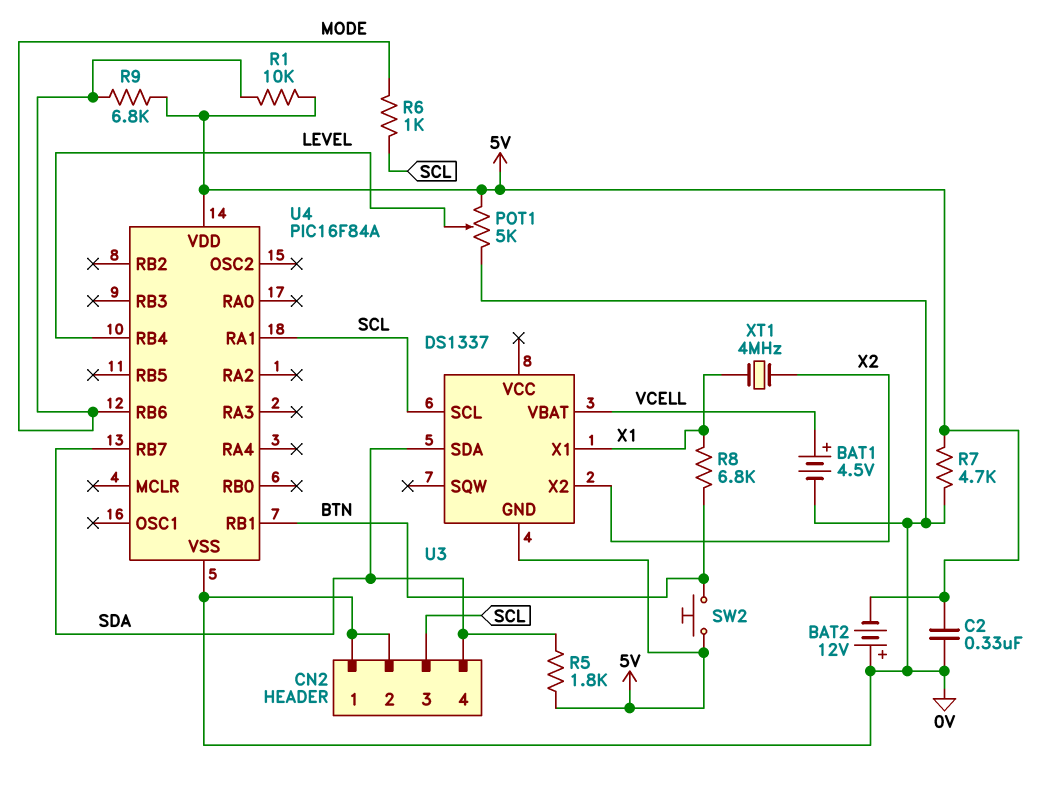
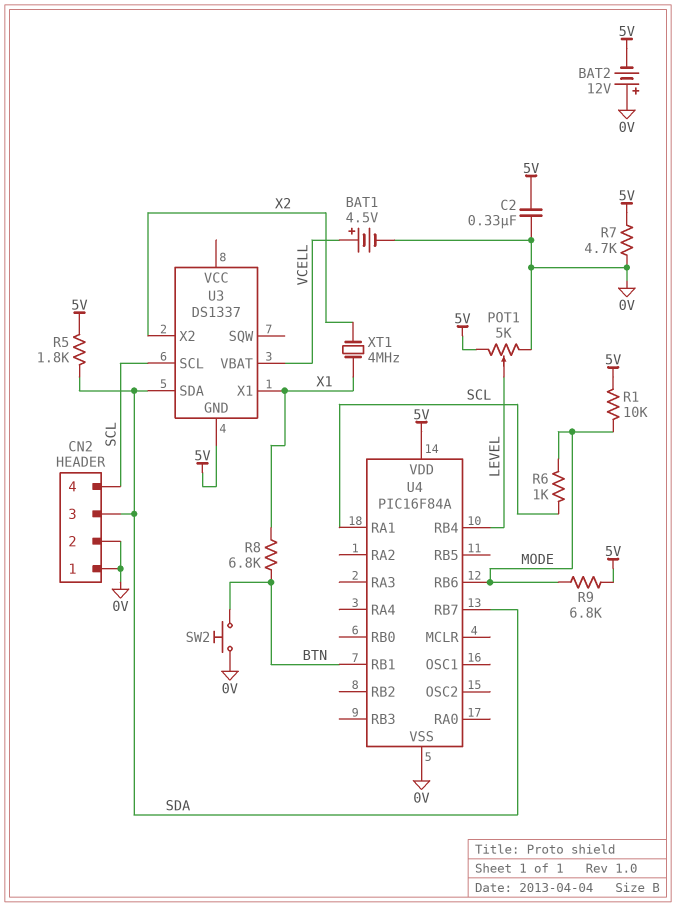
CN2 pin 3: SCL -> SDA
CN2 pin 4: SDA -> SCL
SW2: button (5V, BTN) -> button (0V, BTN)

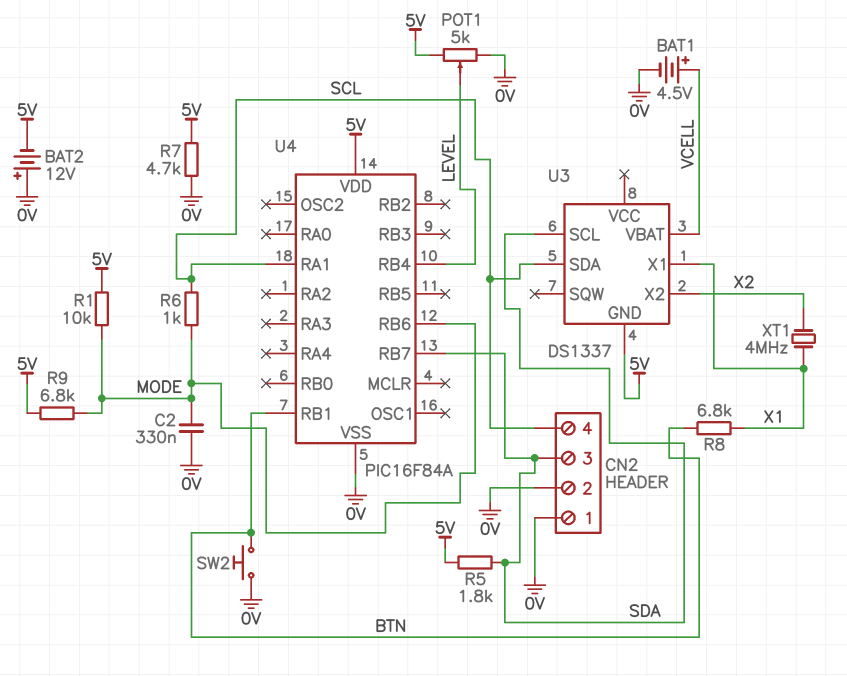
C2: 330nF (0V, 5V) -> 330nF (0V, MODE)
U3 pin SCL: SCL -> SDA
U3 pin SDA: SDA -> SCL

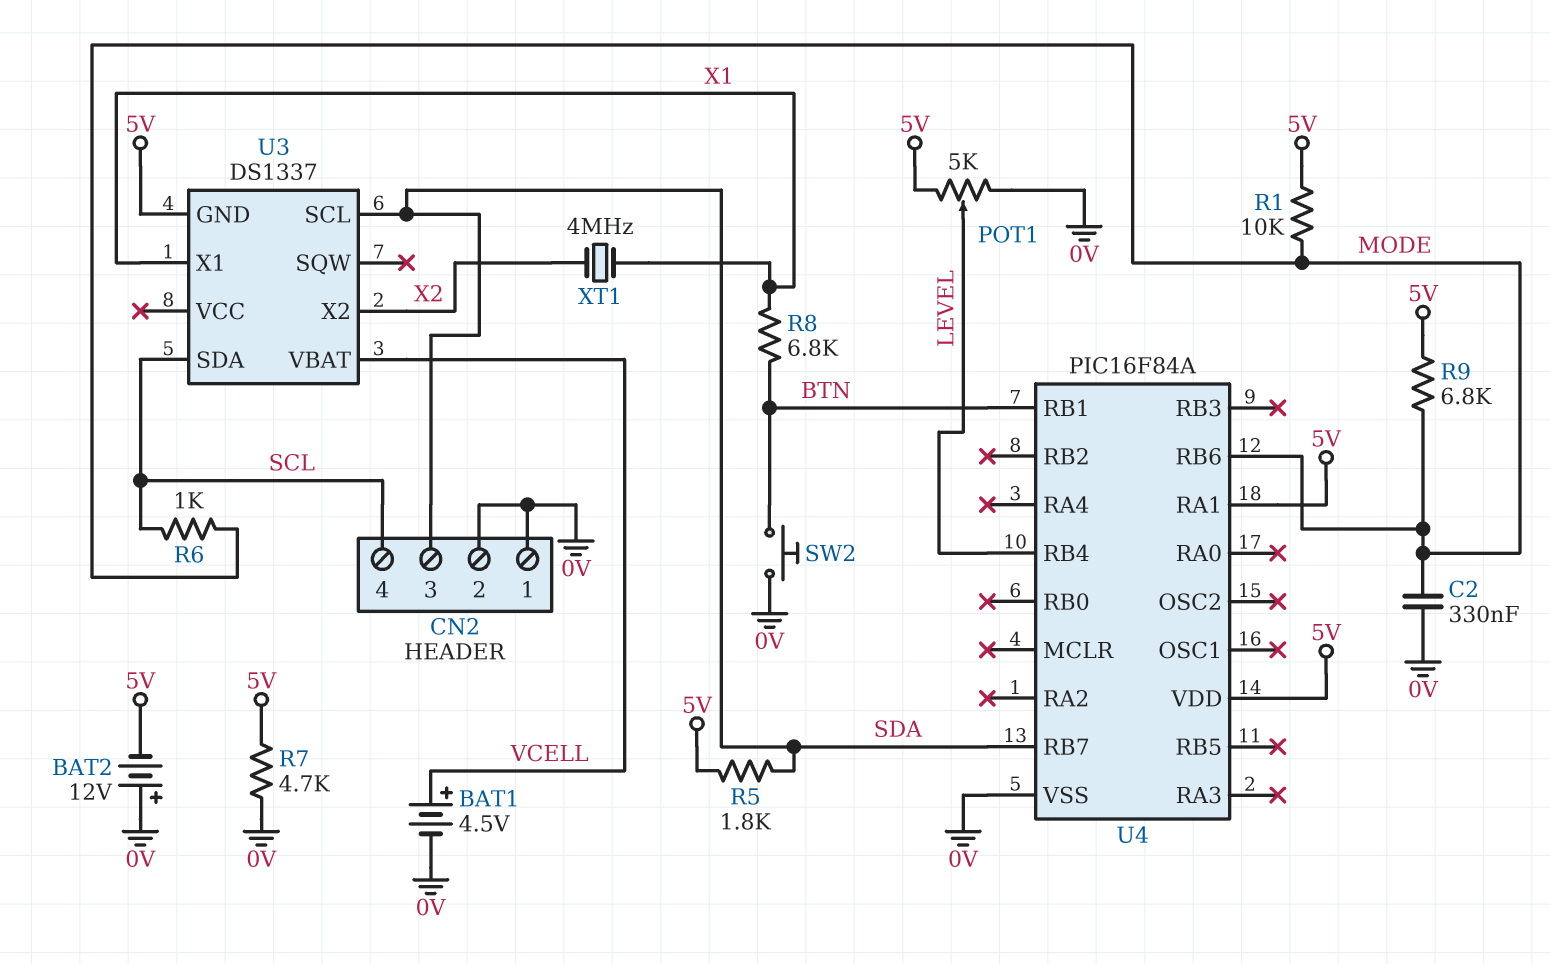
U4 pin RA1: SCL -> 5V

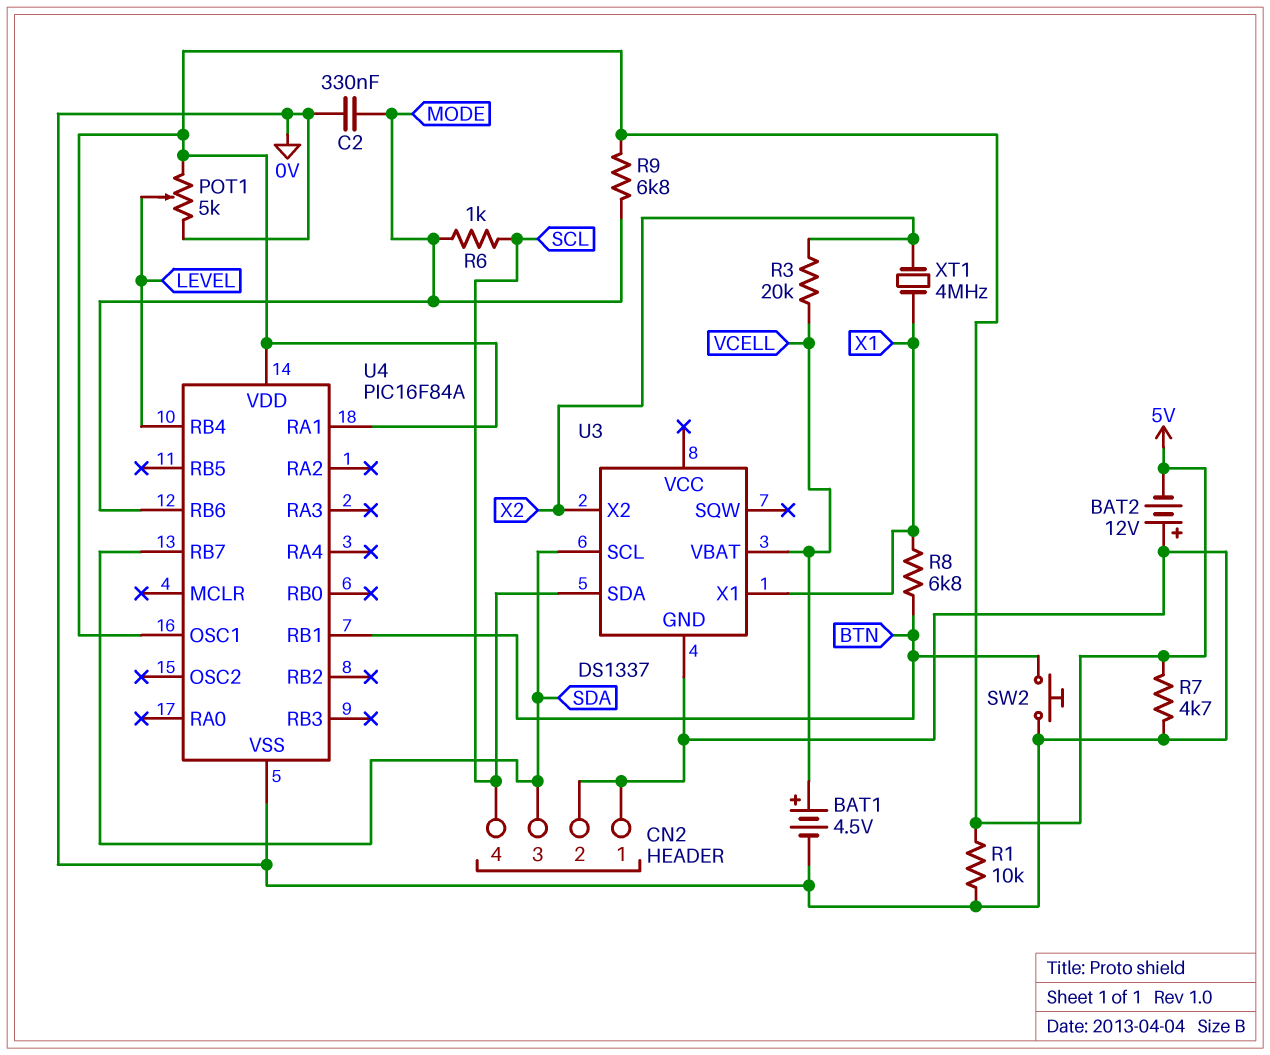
R1: 10k (5V, MODE) -> 10k (0V, 5V)
R3: none -> 20k (VCELL, X2)
R5: 1.8k (5V, SDA) -> none
U3 pin GND: 5V -> 0V
U4 pin OSC1: none -> 5V

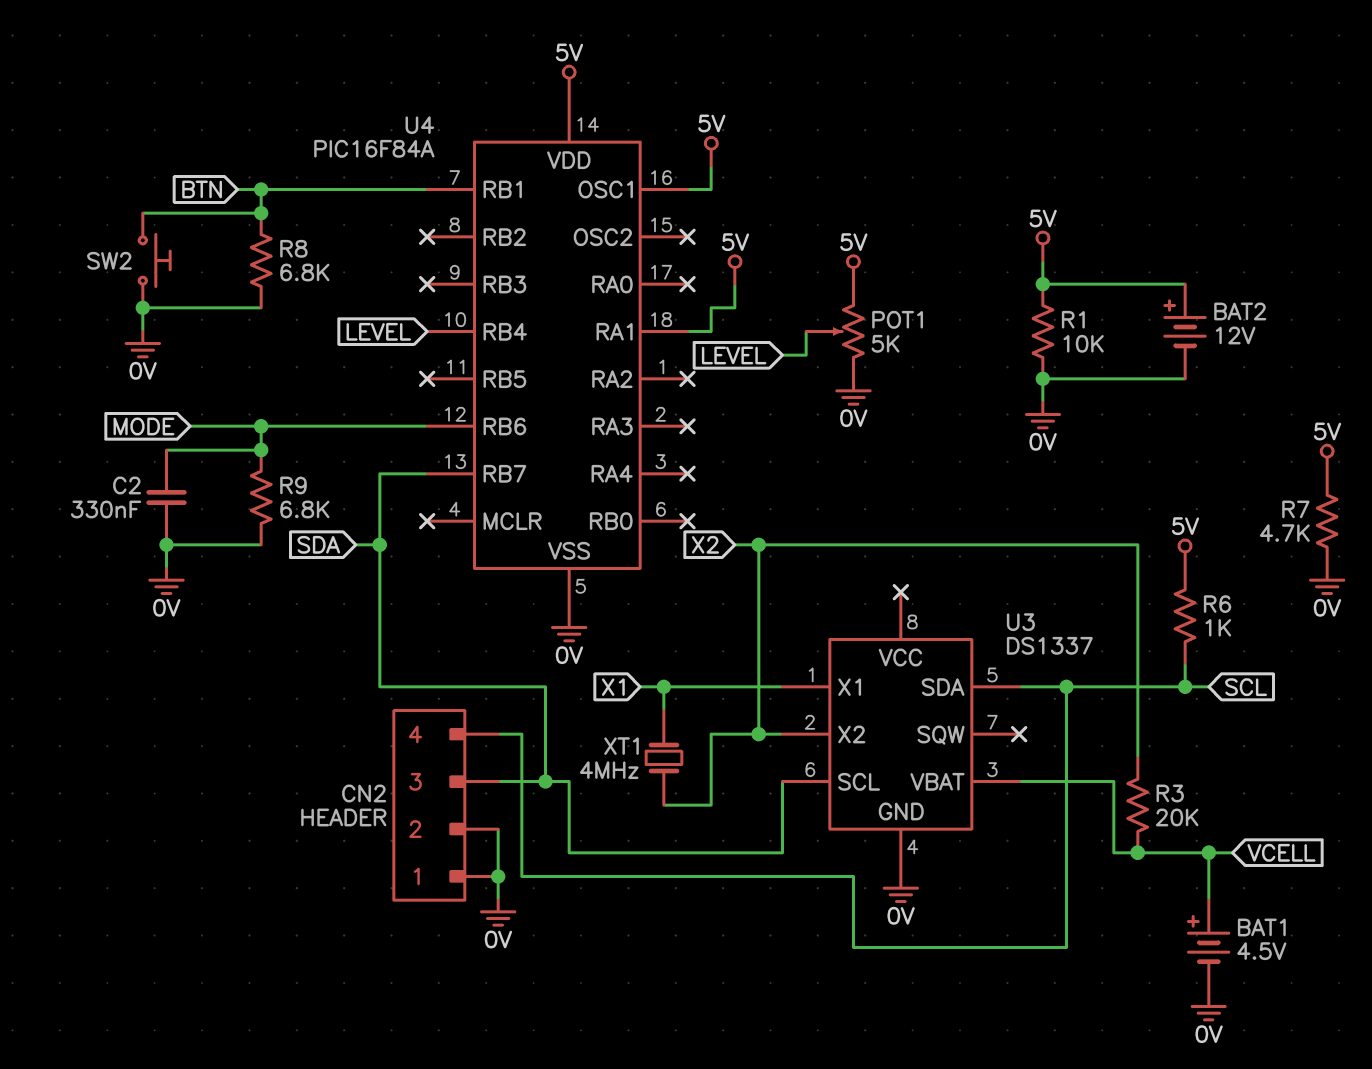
BAT2: 12V (plus 0V, minus 5V) -> 12V (plus 5V, minus 0V)
R6: 1k (MODE, SCL) -> 1k (5V, SCL)
R8: 6.8k (BTN, X1) -> 6.8k (0V, BTN)
R9: 6.8k (5V, MODE) -> 6.8k (0V, MODE)

